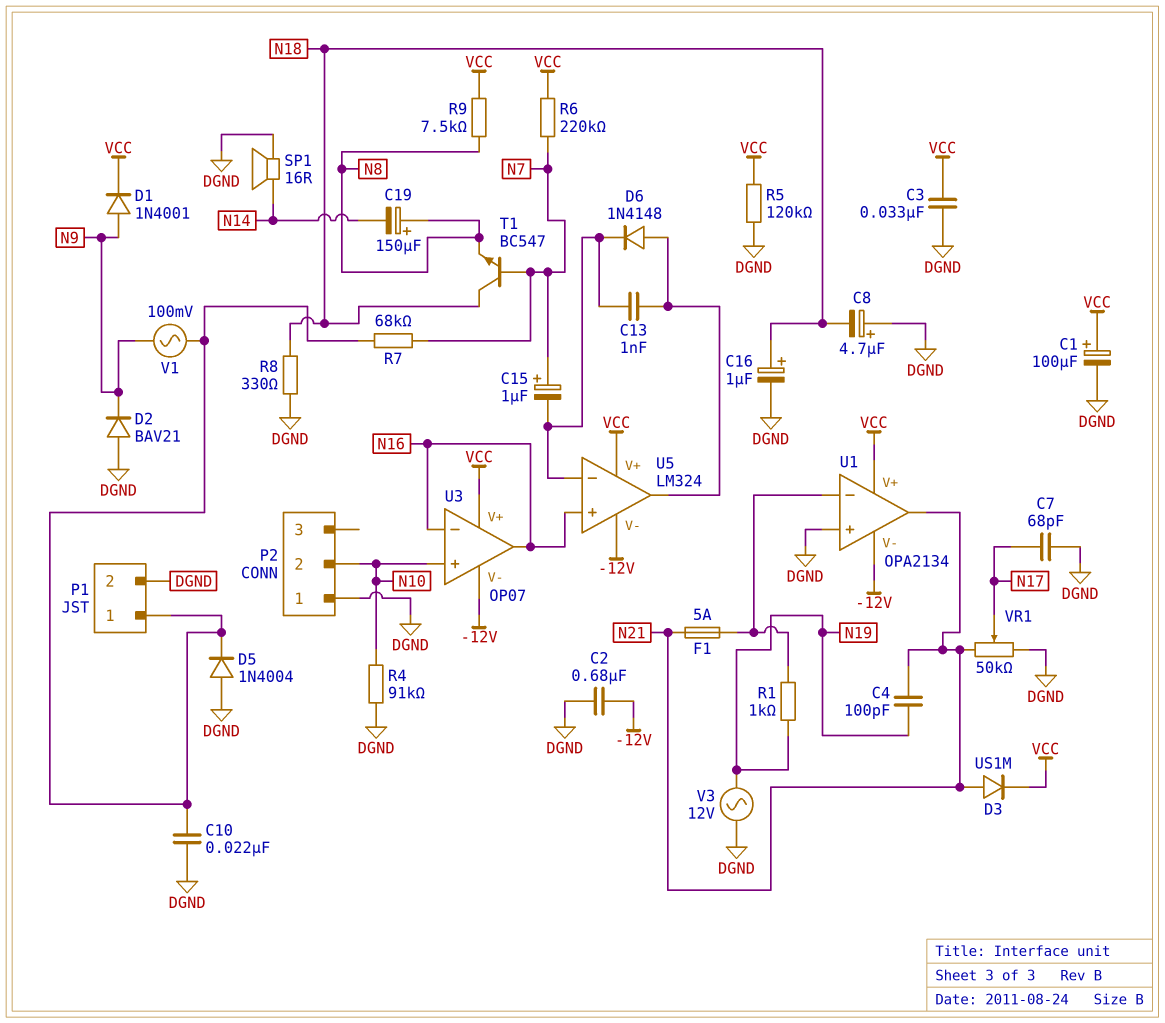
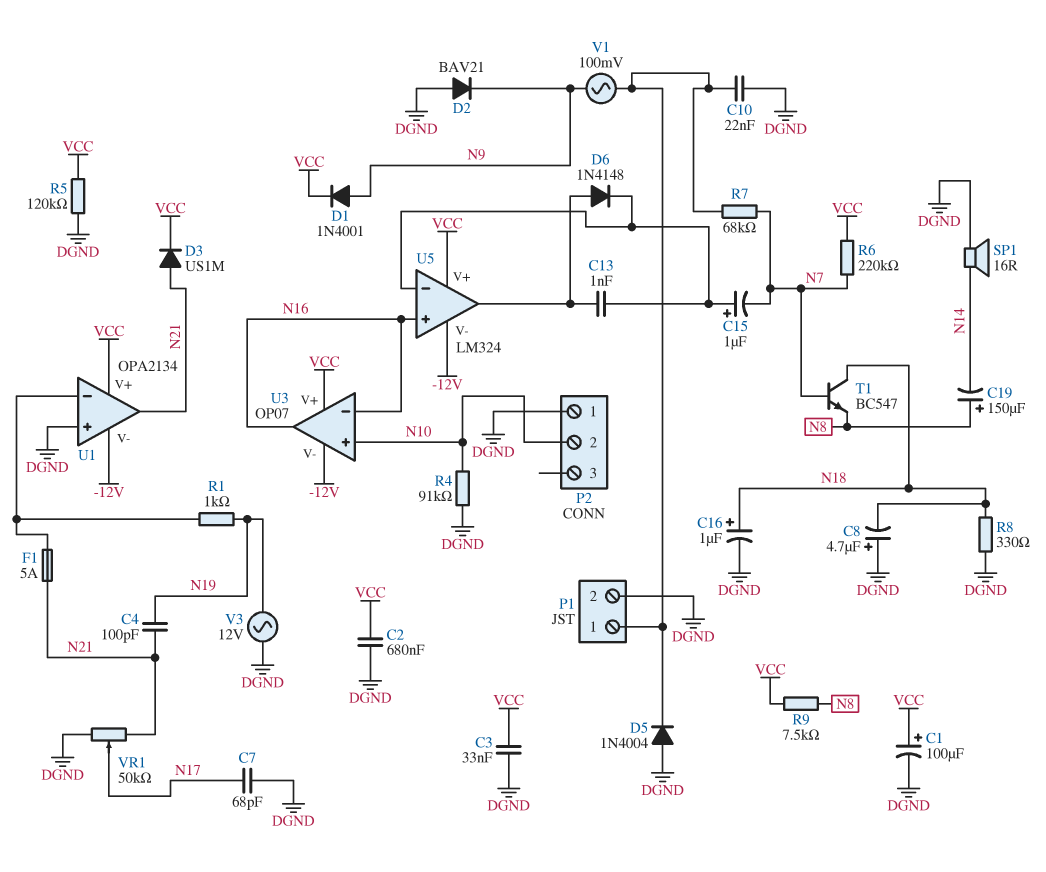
C2: 680nF (-12V, DGND) -> 680nF (DGND, VCC)
C15: 1uF (plus N7, minus U5/in-) -> 1uF (plus U5/in-, minus N7)

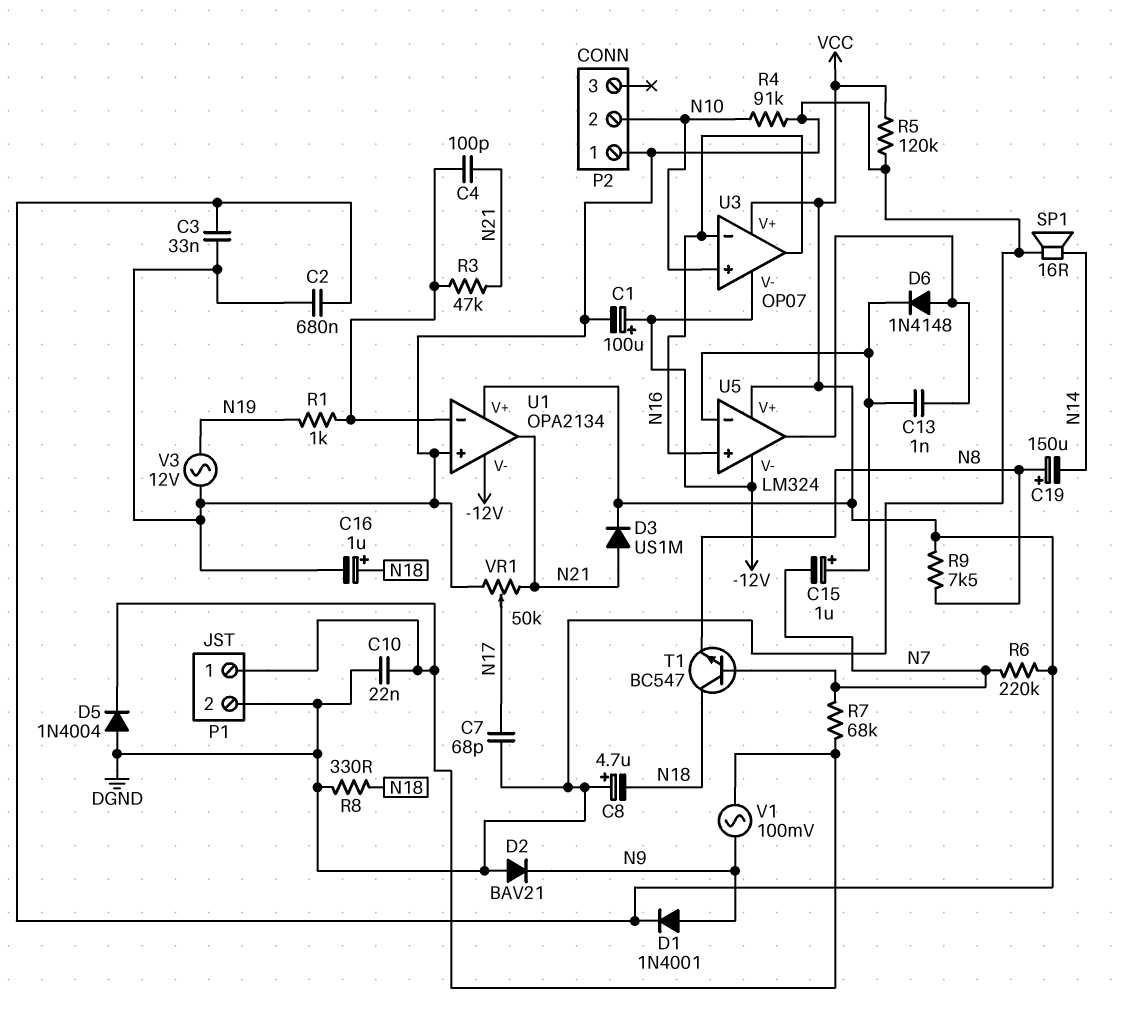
C1: 100uF (plus VCC, minus DGND) -> 100uF (plus -12V, minus DGND)
C4: 100pF (N19, N21) -> 100pF (N21, U1/in-)
F1: 5A (N21, U1/in-) -> none
R3: none -> 47k (N21, U1/in-)

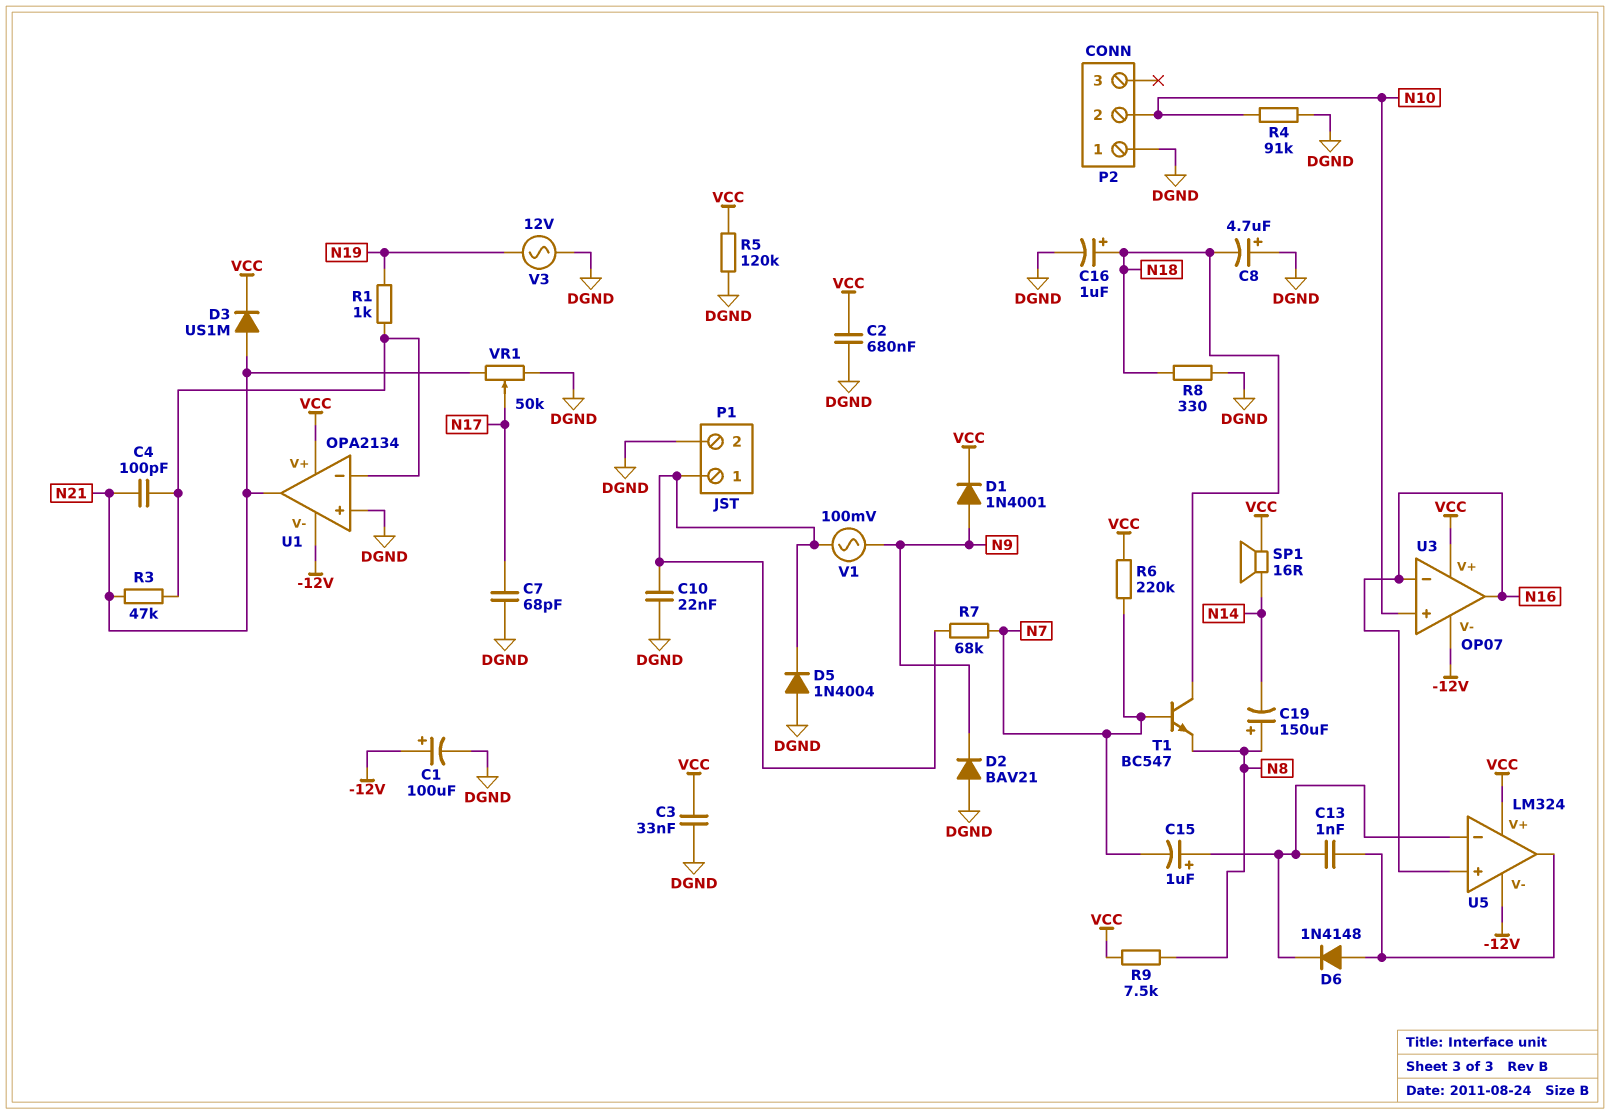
SP1: speaker 16R (DGND, N14) -> speaker 16R (N14, VCC)

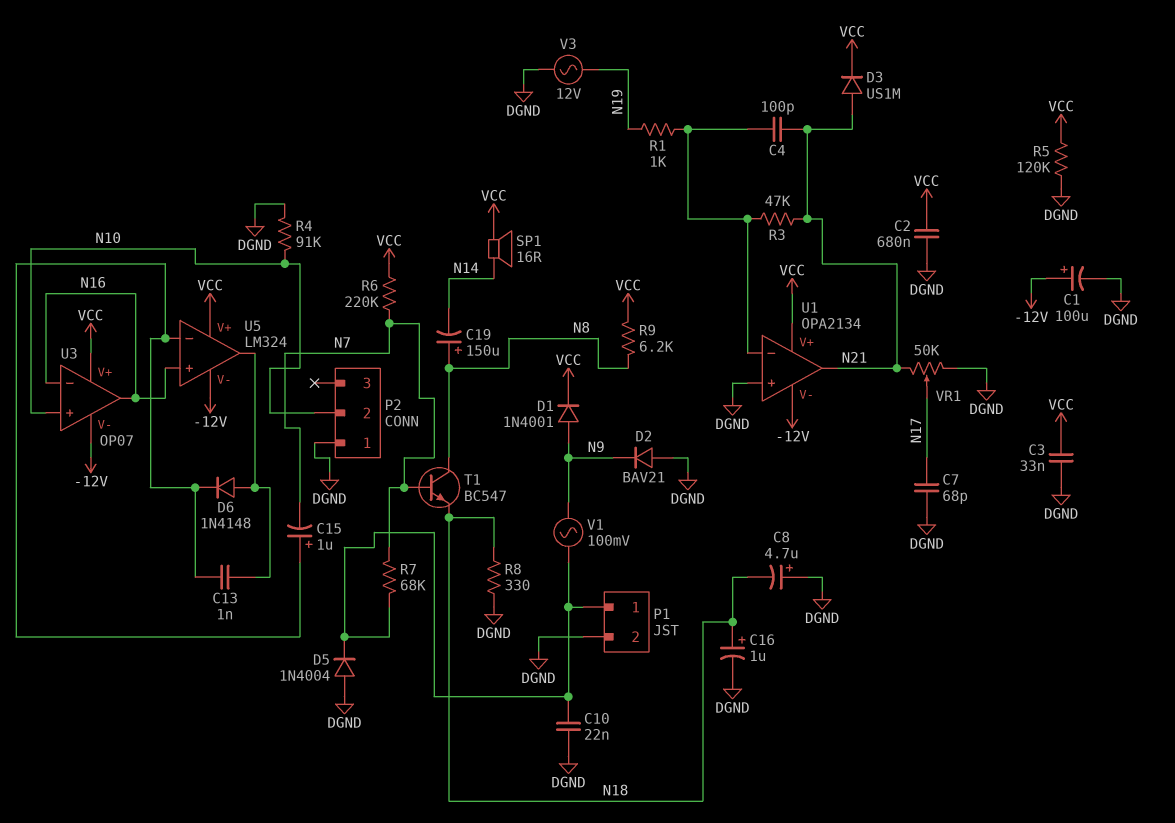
R9: 7.5k (N8, VCC) -> 6.2k (N8, VCC)
T1: NPN BC547 (B N7, C N18, E N8) -> NPN BC547 (B N7, C N8, E N18)

